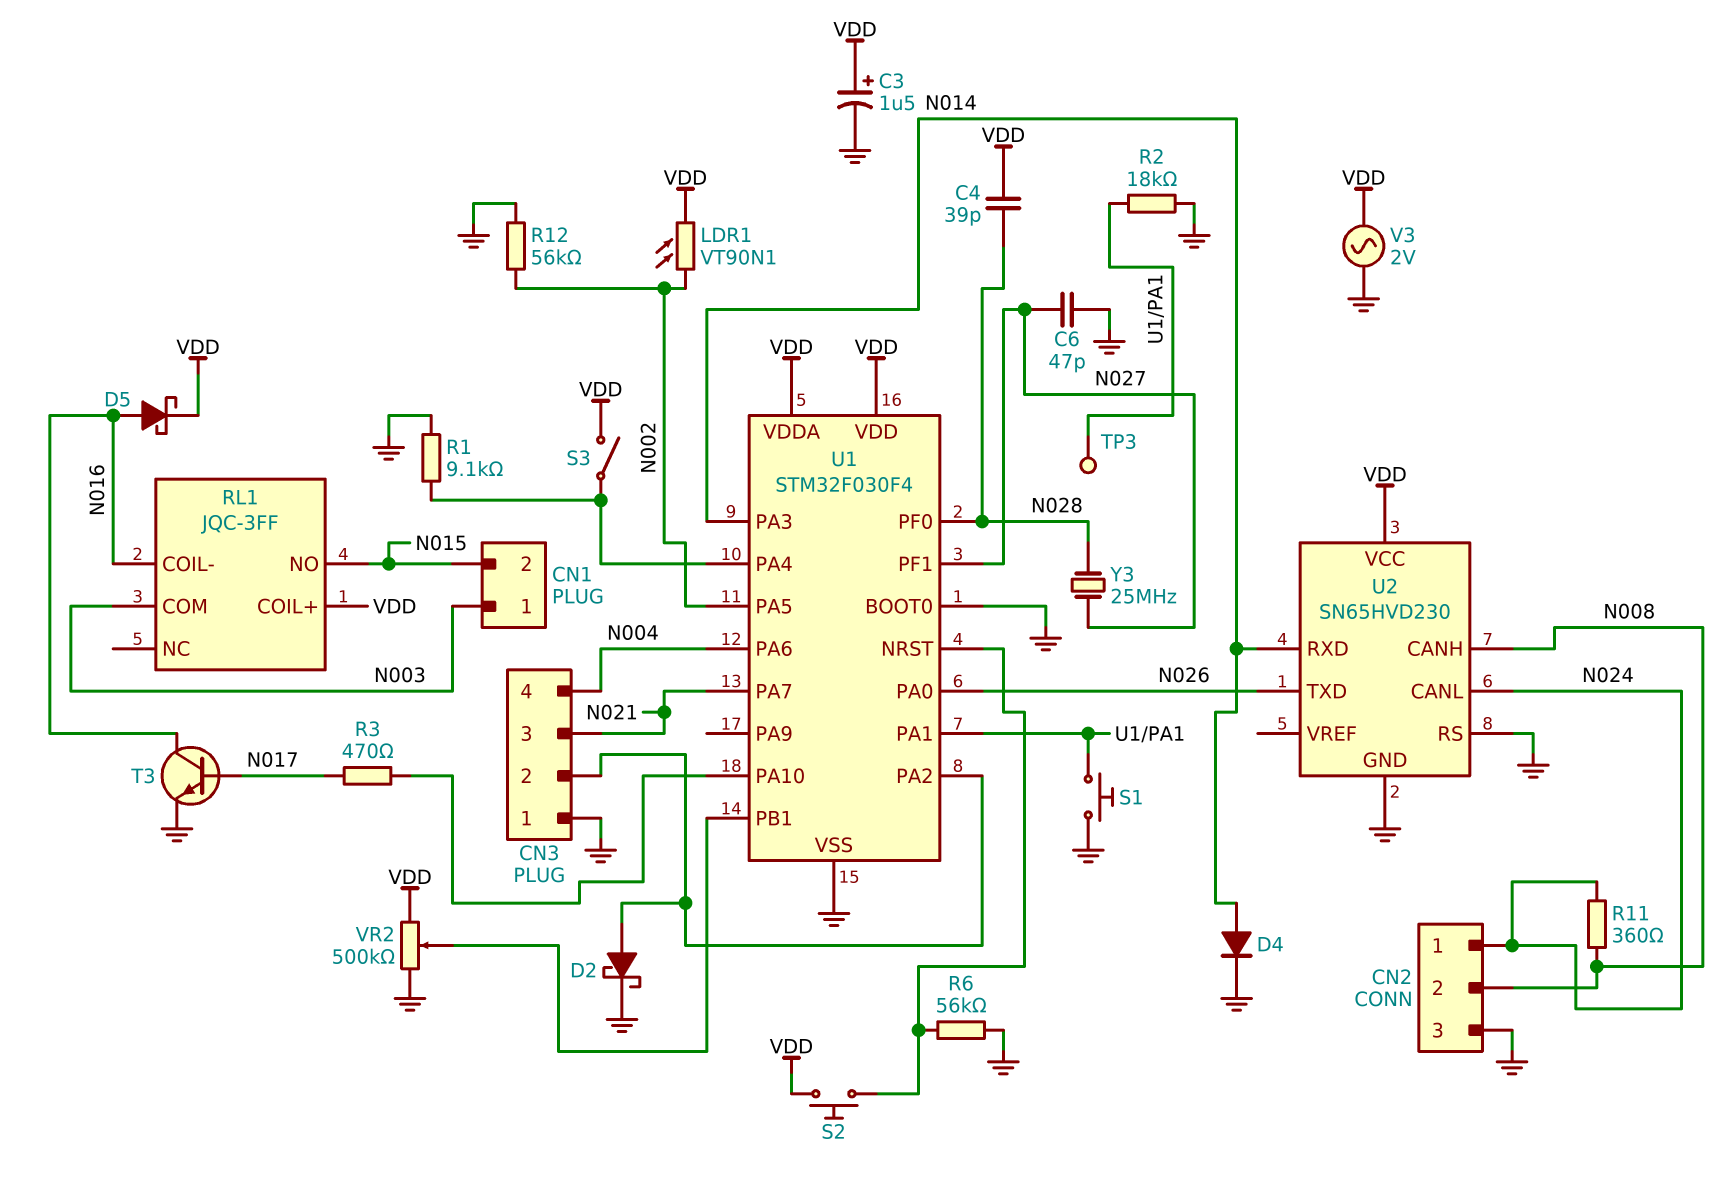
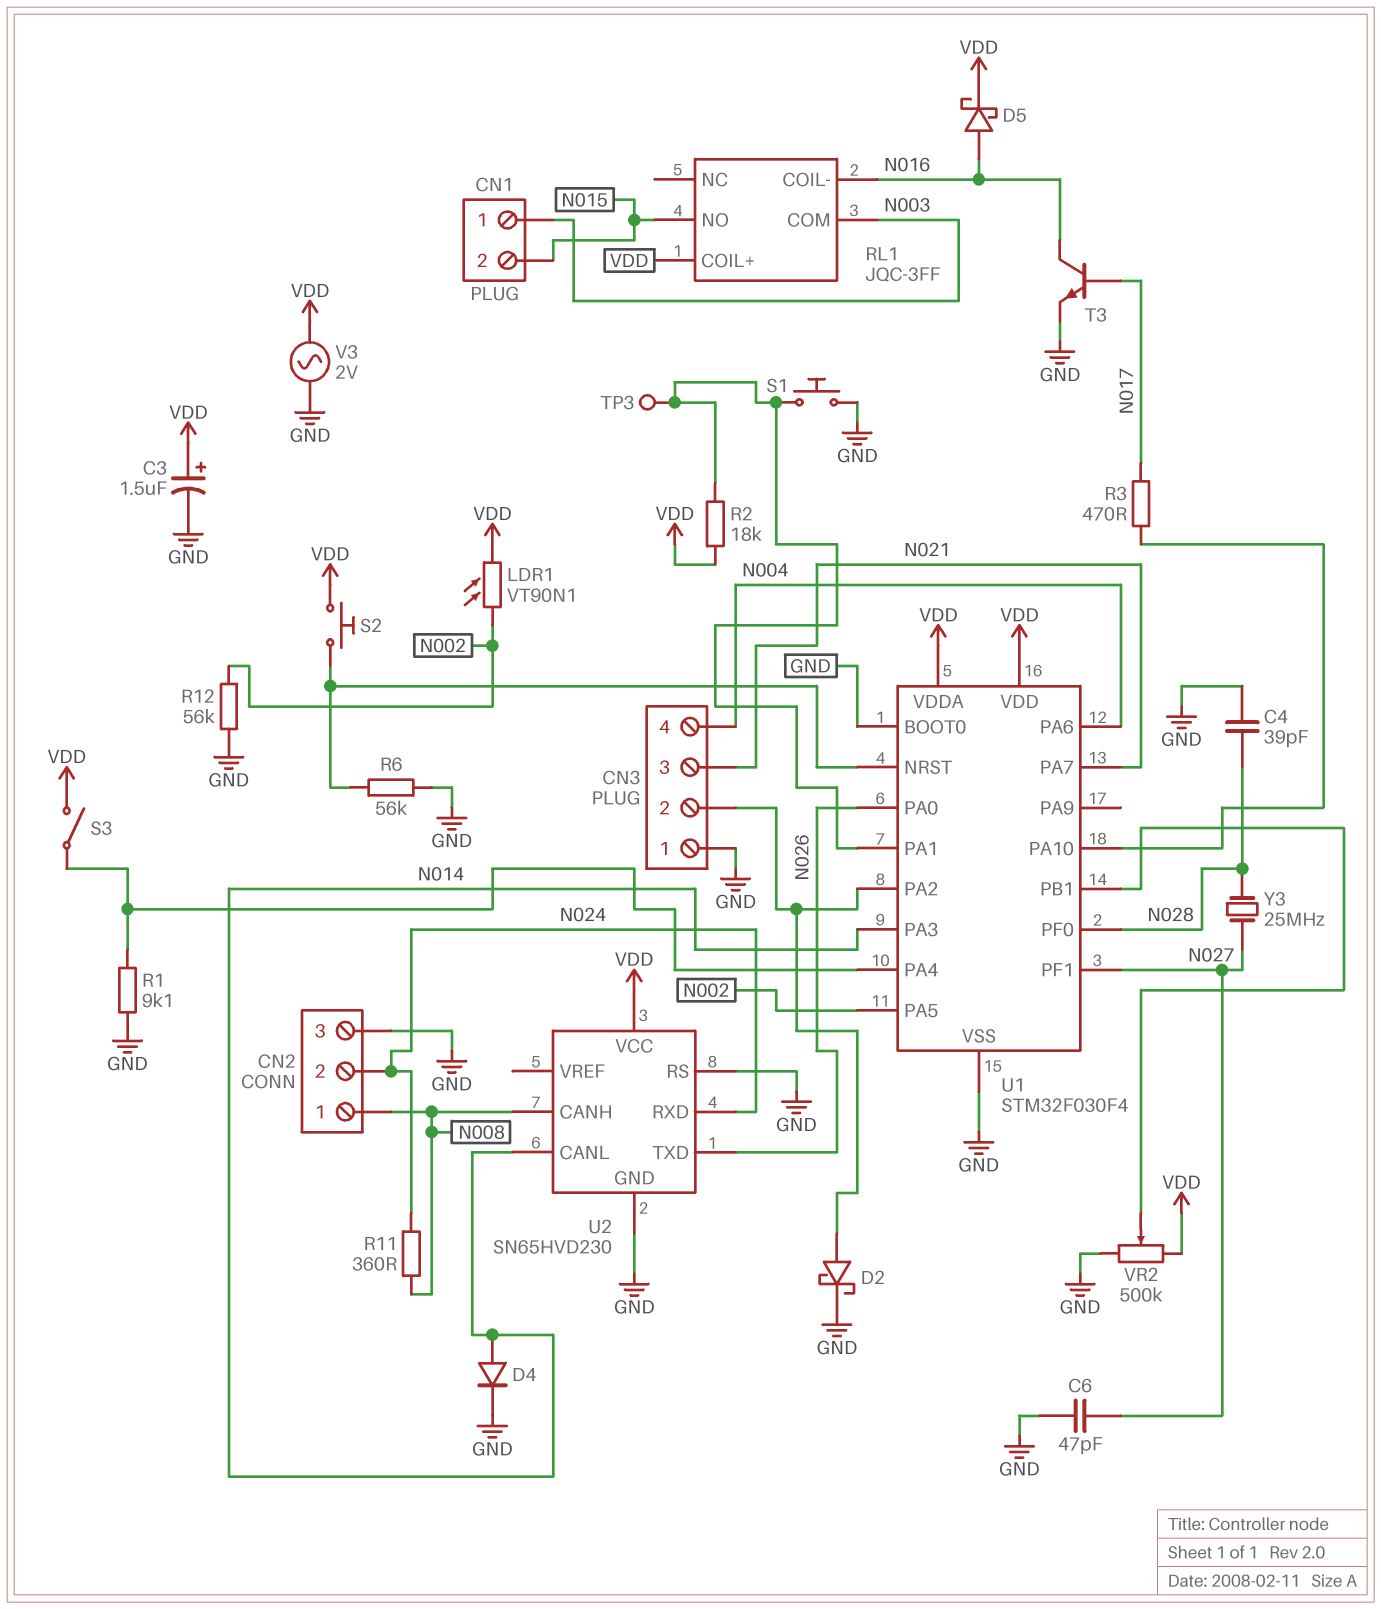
C4: 39pF (N028, VDD) -> 39pF (GND, N028)
CN2 pin 1: N024 -> N008
CN2 pin 2: N008 -> N024
R2: 18k (GND, U1/PA1) -> 18k (U1/PA1, VDD)
U2 pin CANL: N024 -> N014
U2 pin RXD: N014 -> N024

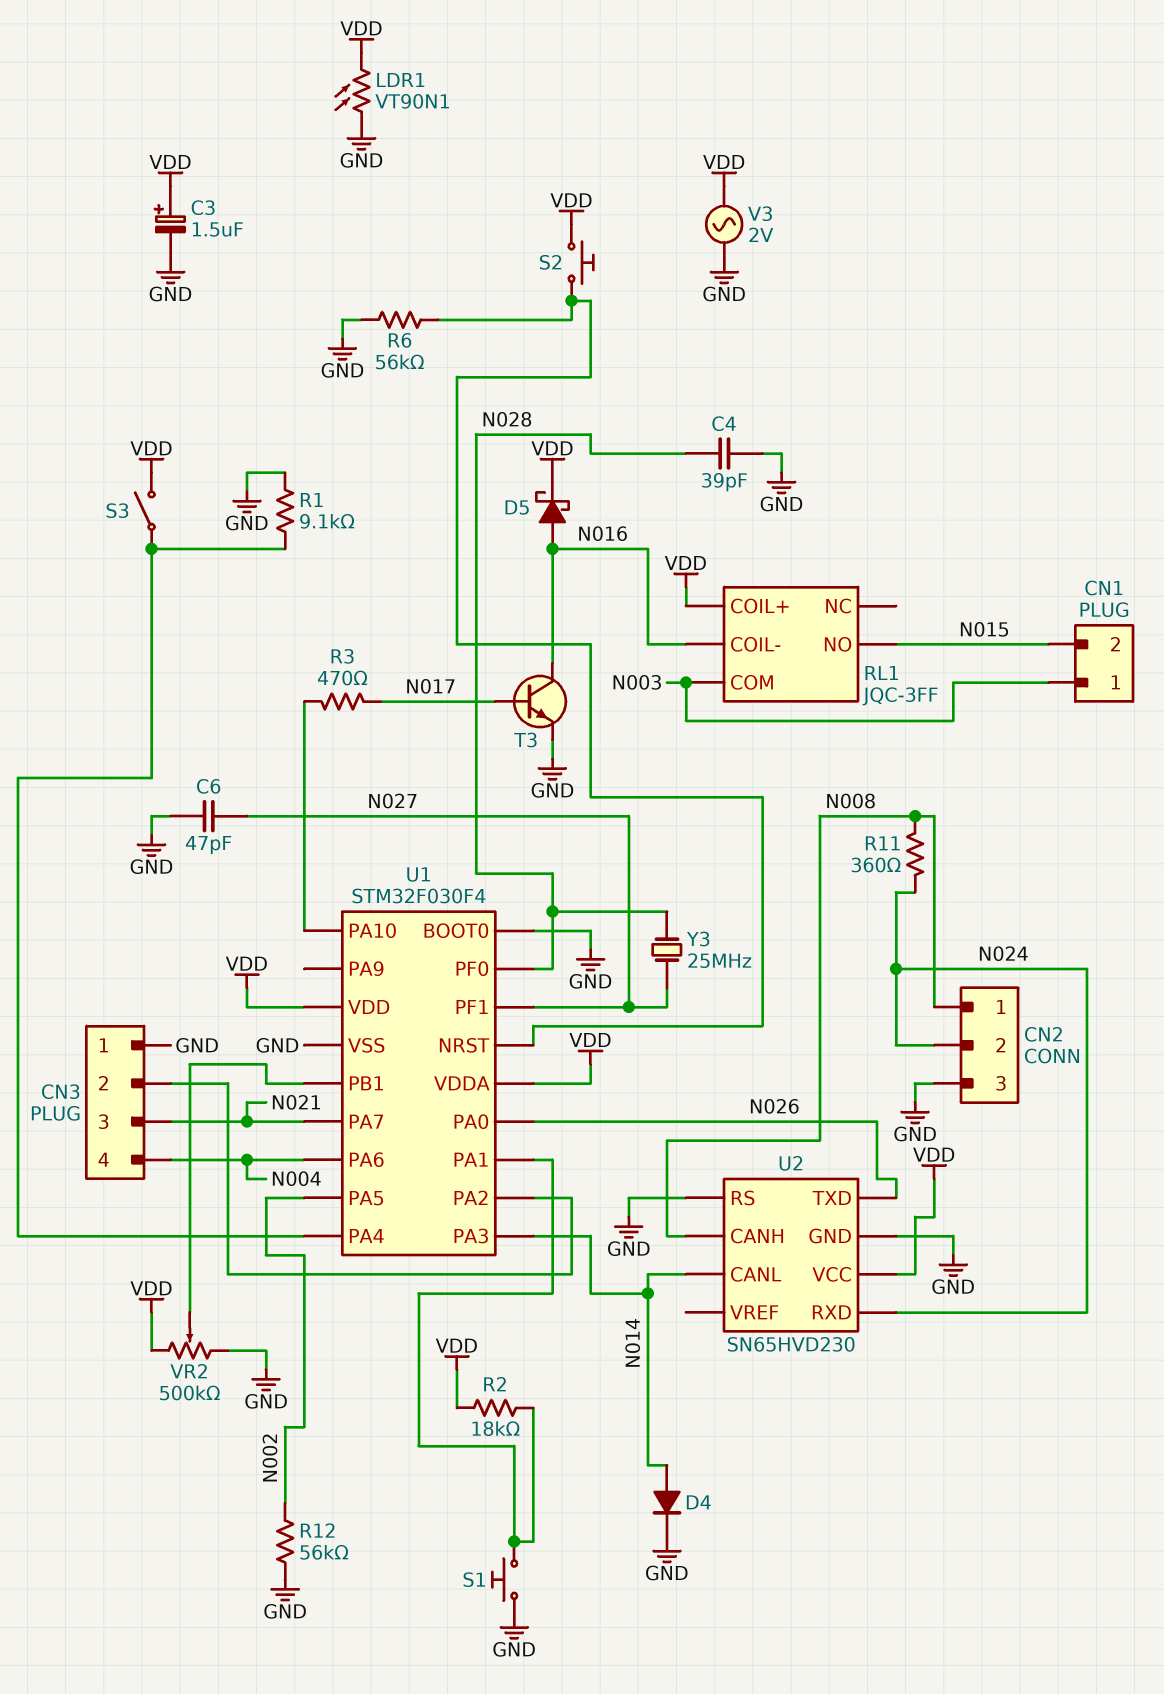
D2: schottky (A CN3/2, K GND) -> none
LDR1: VT90N1 (N002, VDD) -> VT90N1 (GND, VDD)
TP3: test point (U1/PA1) -> none

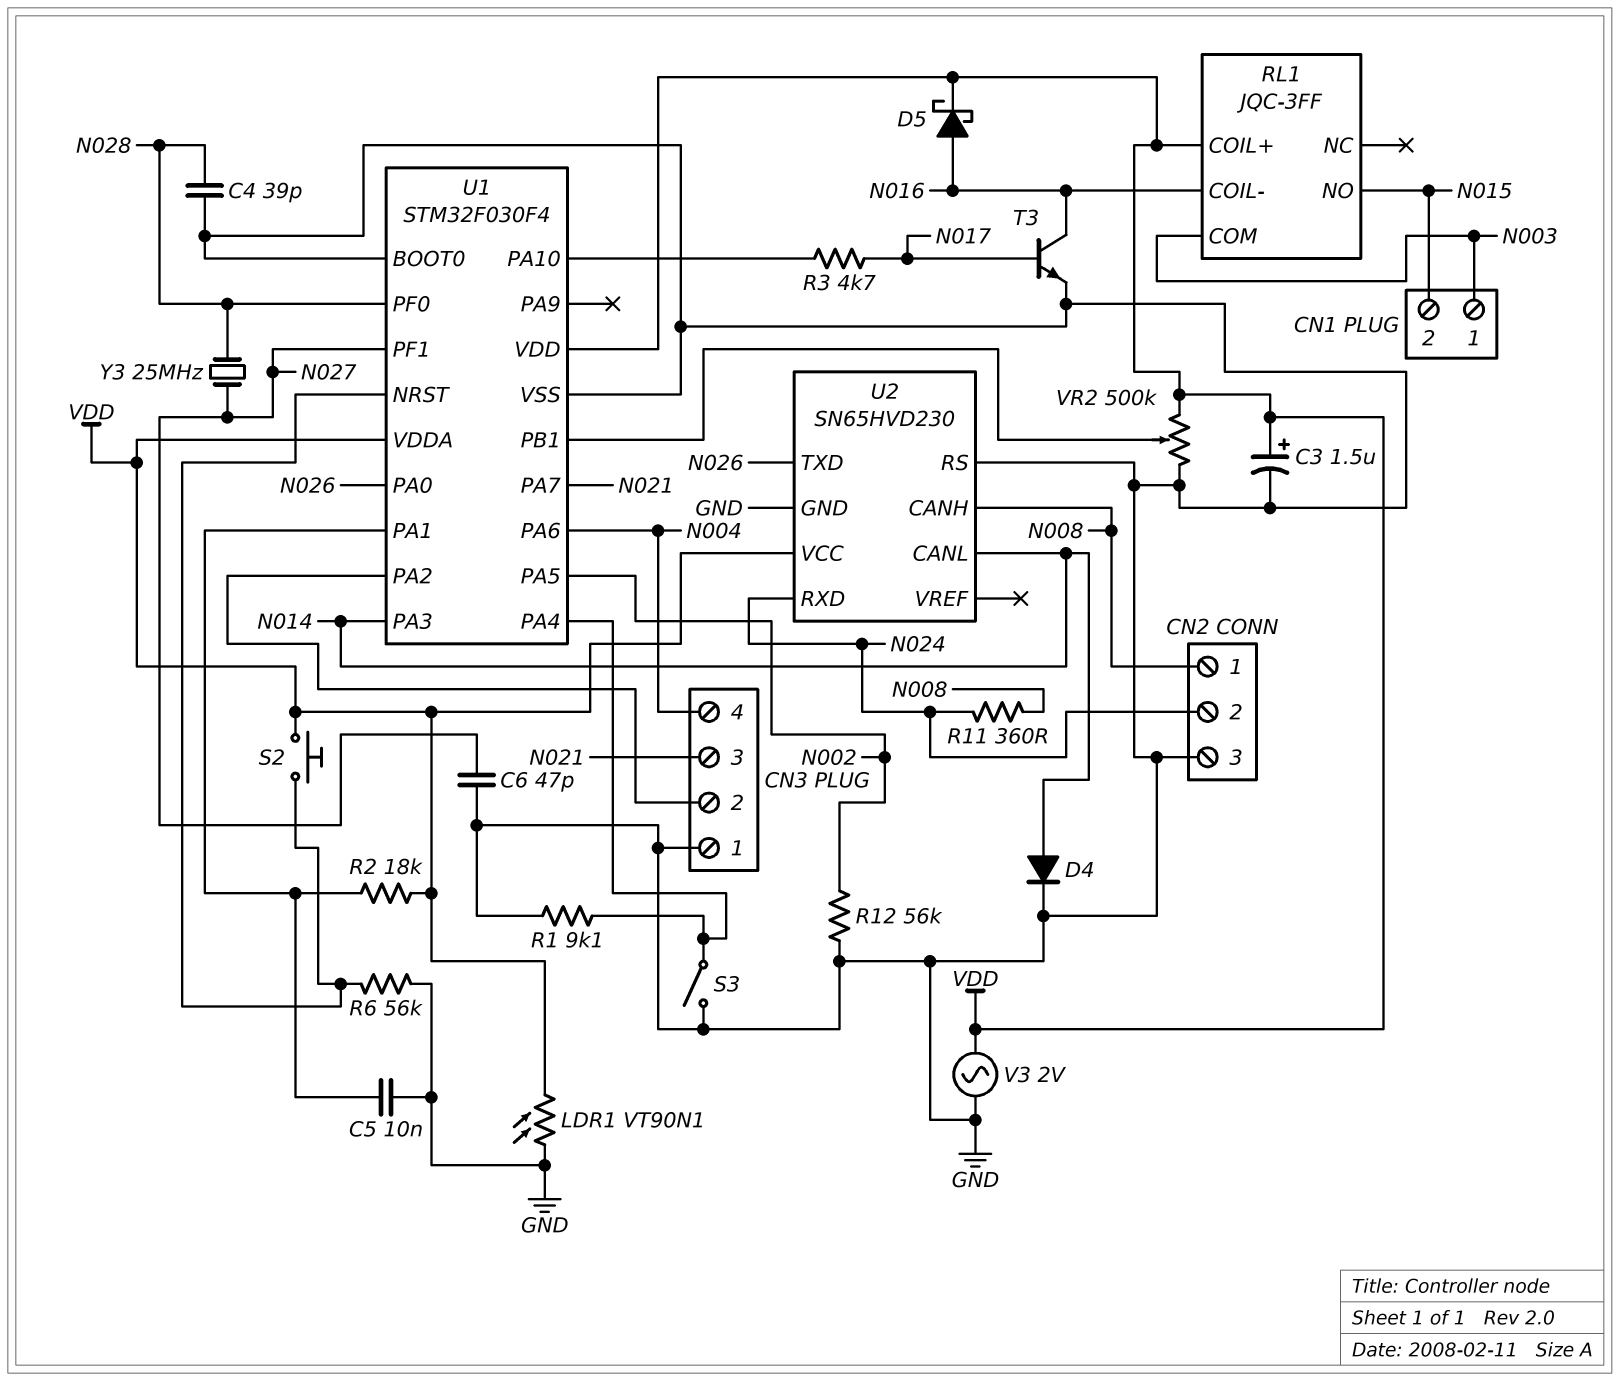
C5: none -> 10nF (GND, U1/PA1)
R3: 470 (N017, U1/PA10) -> 4.7k (N017, U1/PA10)
S1: button (GND, U1/PA1) -> none
S3: switch (U1/PA4, VDD) -> switch (GND, U1/PA4)

